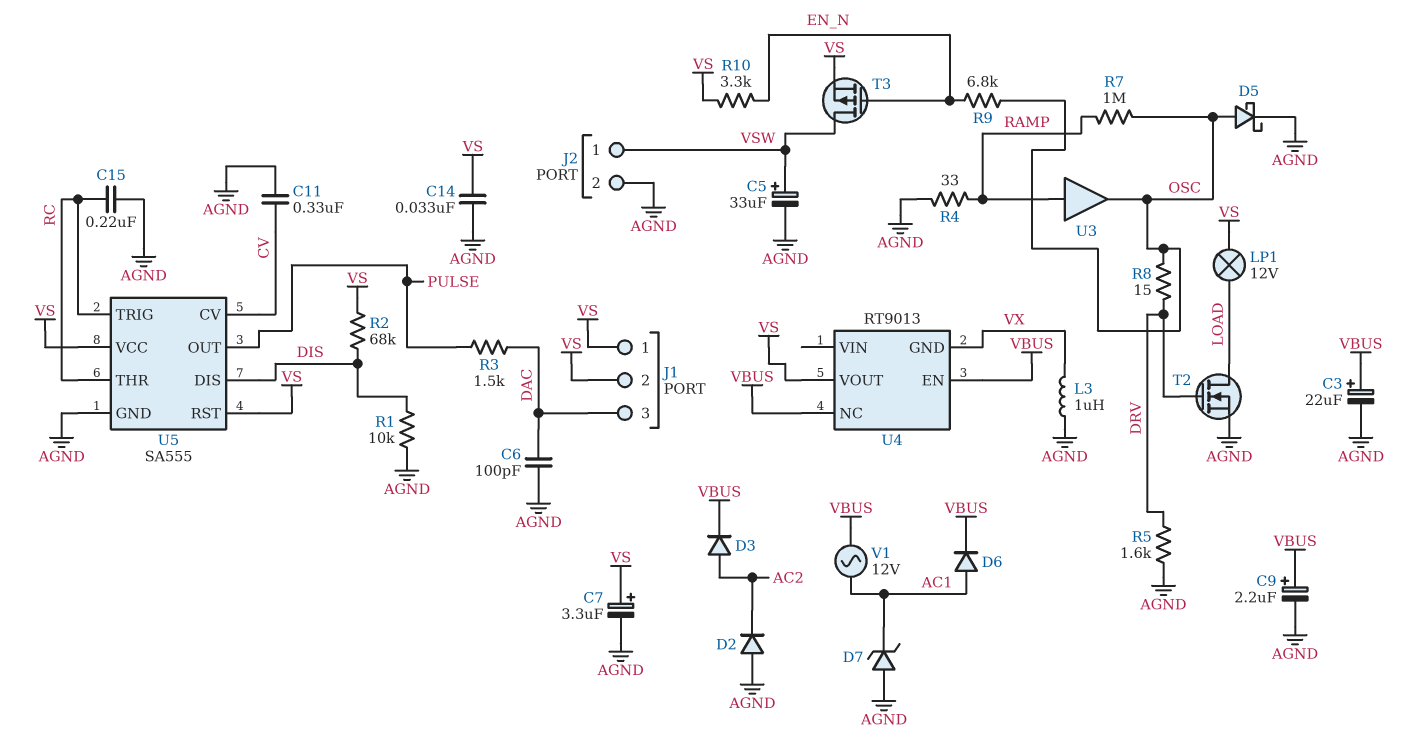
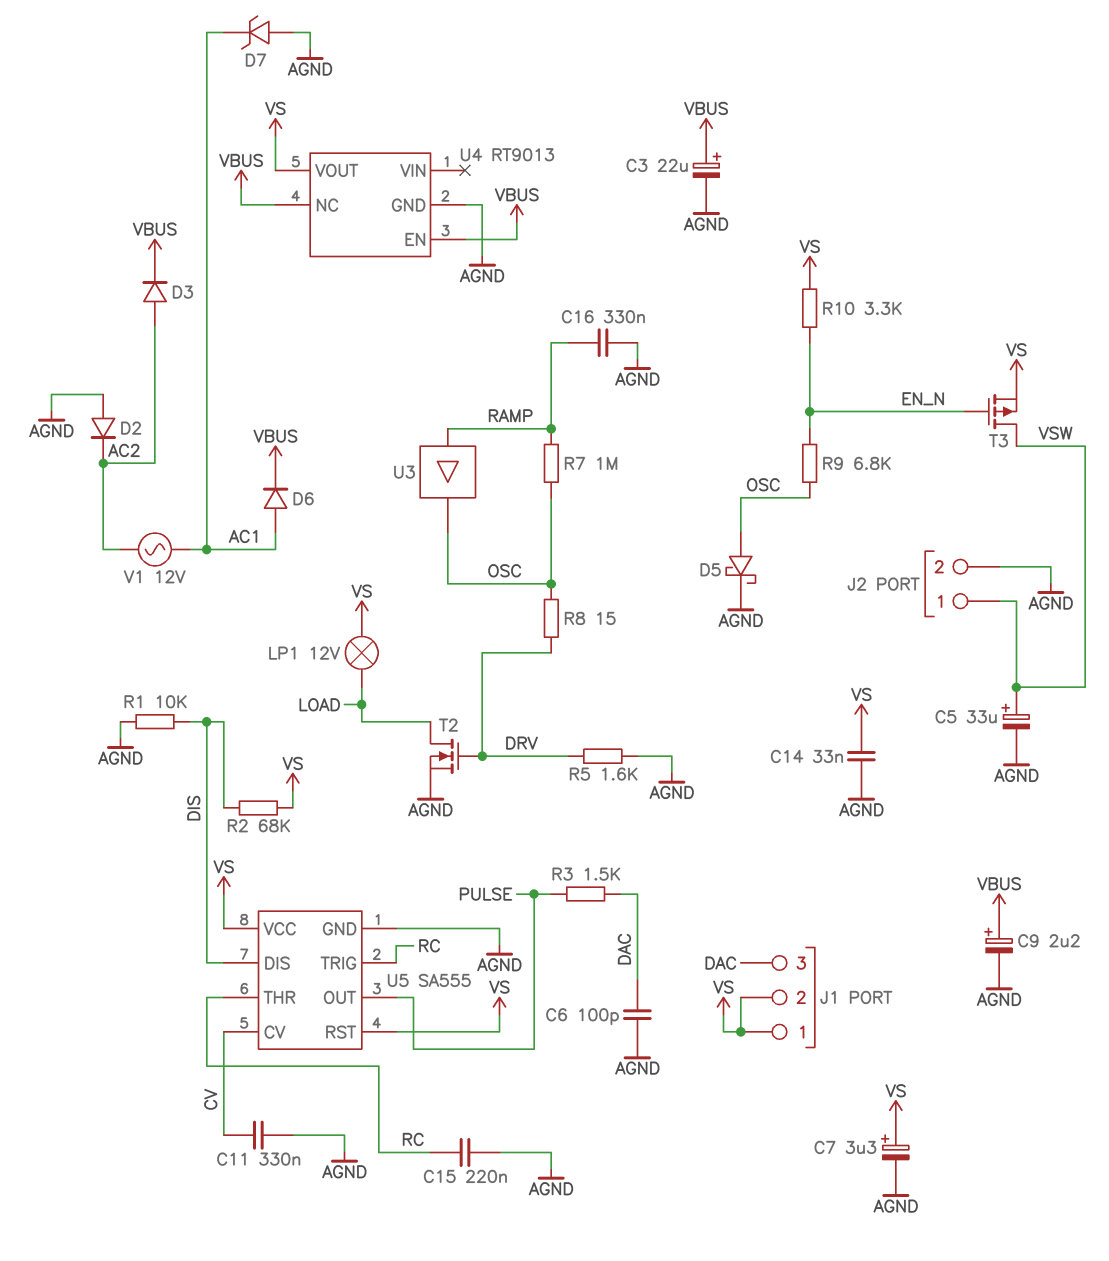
C16: none -> 330nF (AGND, RAMP)
L3: 1uH (AGND, VX) -> none
R4: 33 (AGND, RAMP) -> none
U4 pin GND: VX -> AGND
V1: AC 12V (AC1, VBUS) -> AC 12V (AC1, AC2)

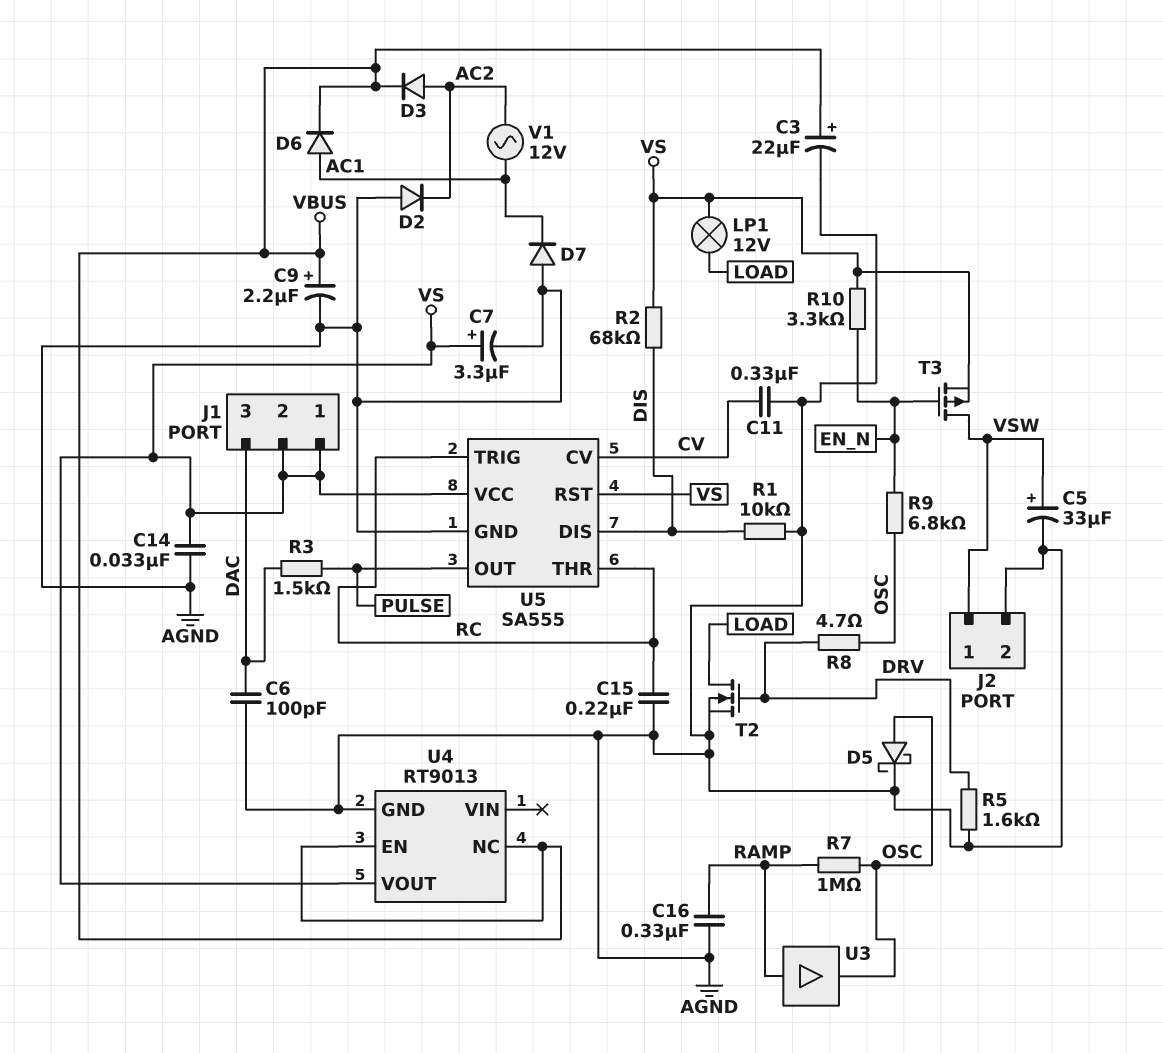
D7: zener (A AGND, K AC1) -> diode (A AGND, K AC1)
R8: 15 (DRV, OSC) -> 4.7 (DRV, OSC)

